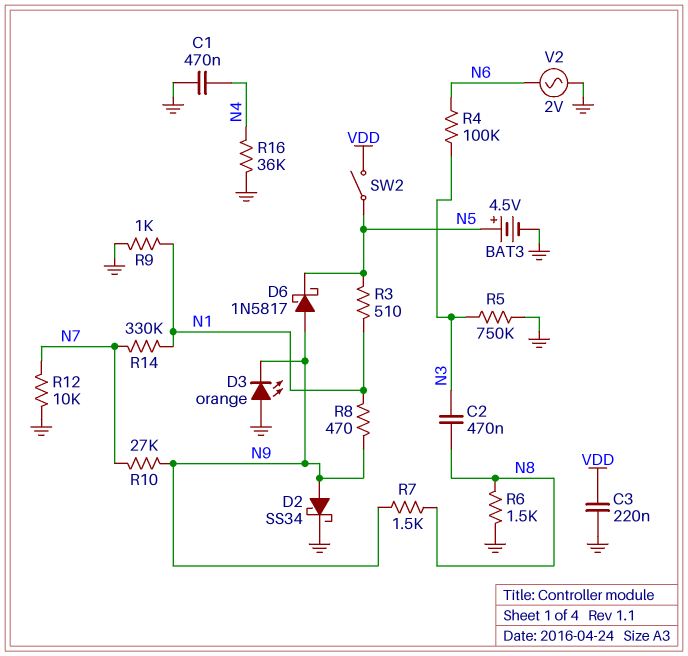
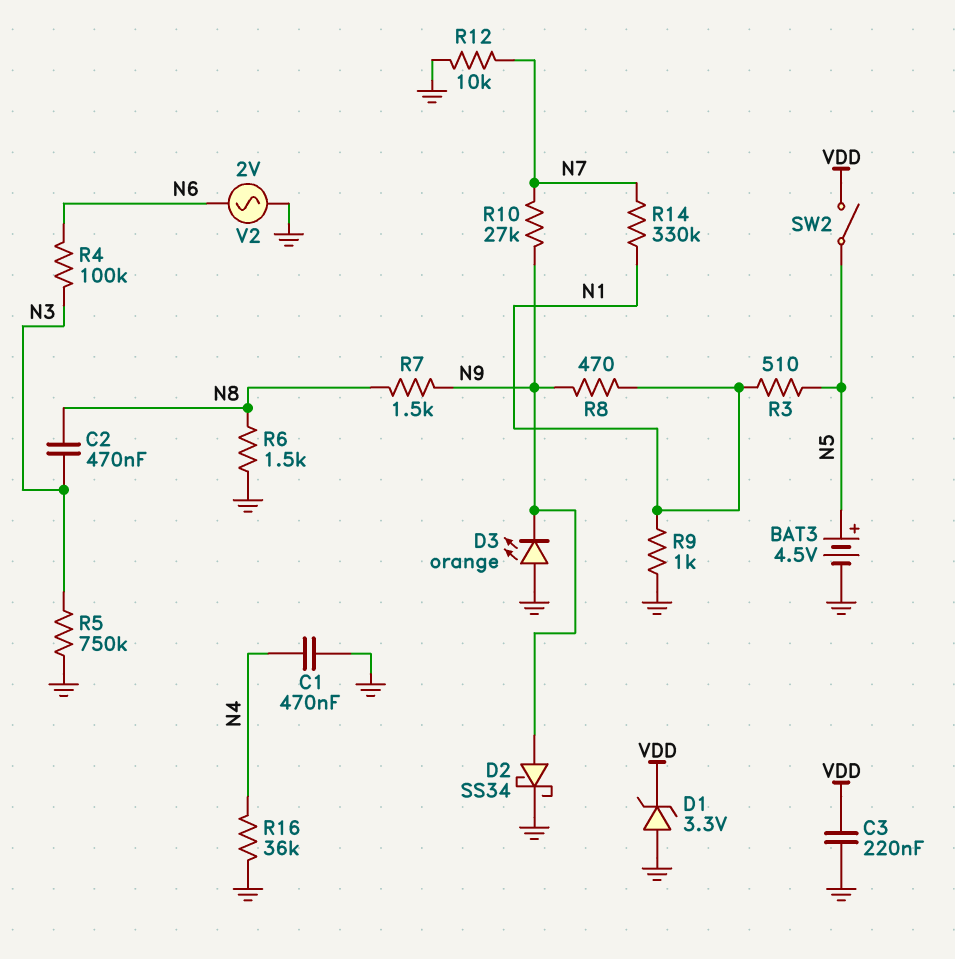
D1: none -> zener 3.3V (A GND, K VDD)
D6: schottky 1N5817 (A N9, K N5) -> none

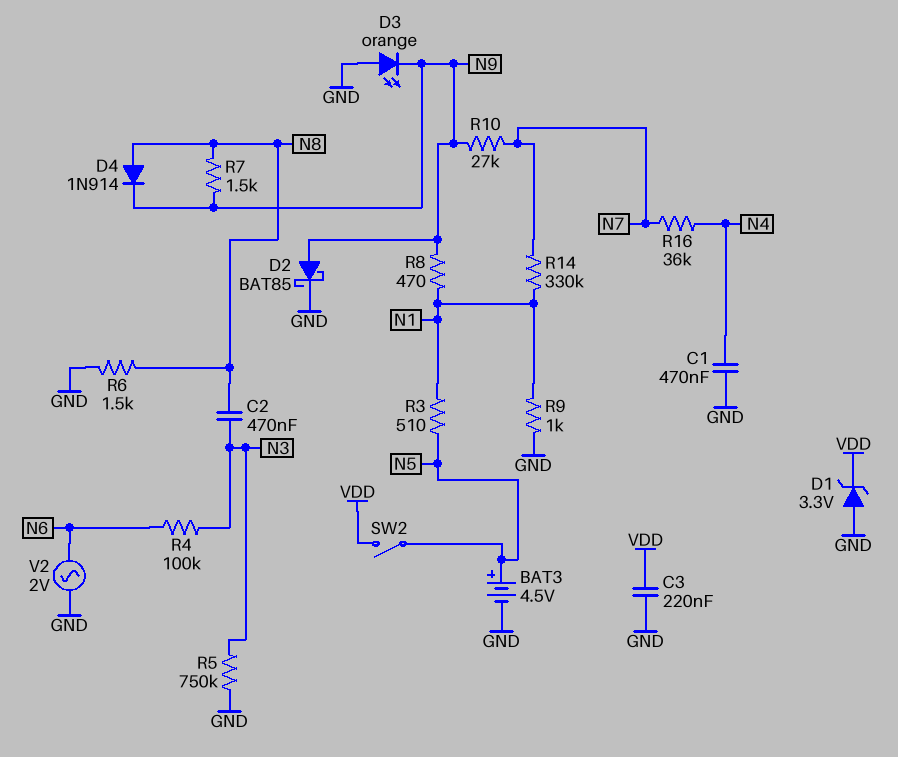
D2: schottky SS34 (A N9, K GND) -> schottky BAT85 (A N9, K GND)
D4: none -> diode 1N914 (A N8, K N9)
R12: 10k (GND, N7) -> none
R16: 36k (GND, N4) -> 36k (N4, N7)

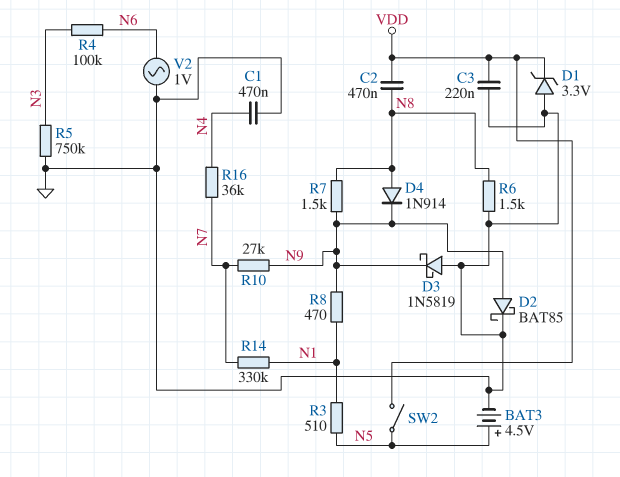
C2: 470nF (N3, N8) -> 470nF (N8, VDD)
D3: LED orange (A GND, K N9) -> schottky 1N5819 (A GND, K N9)
R9: 1k (GND, N1) -> none
V2: AC 2V (GND, N6) -> AC 1V (GND, N6)

